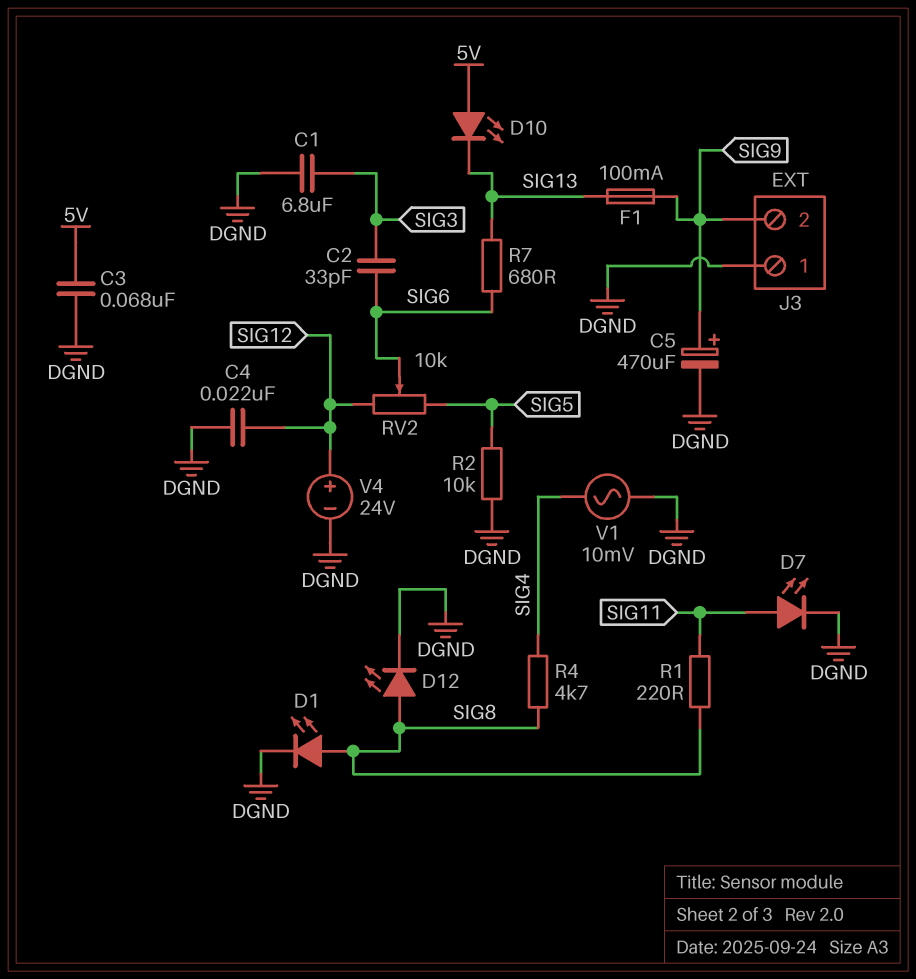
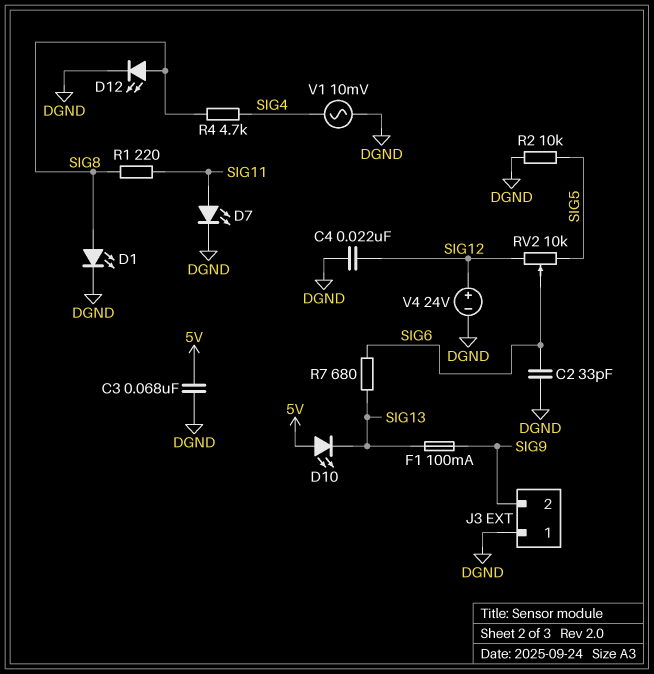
C1: 6.8uF (DGND, SIG3) -> none
C2: 33pF (SIG3, SIG6) -> 33pF (DGND, SIG6)
C5: 470uF (plus SIG9, minus DGND) -> none

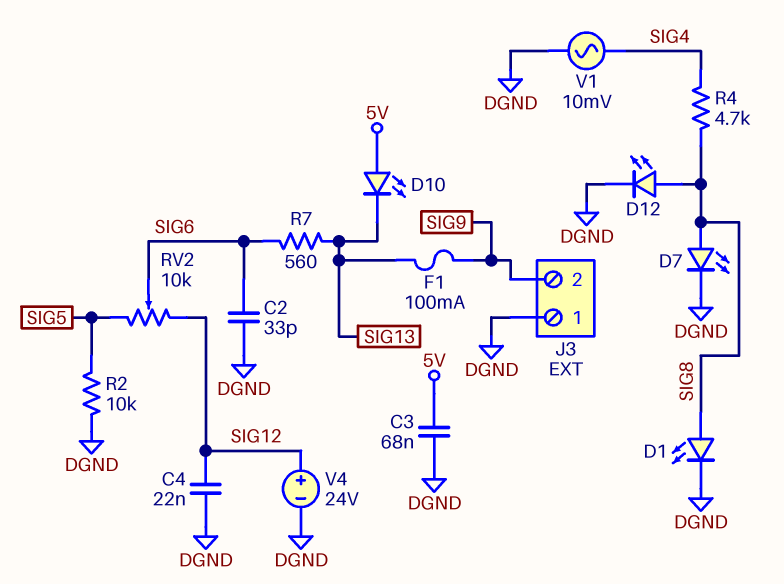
D7: LED (A SIG11, K DGND) -> LED (A SIG8, K DGND)
R1: 220 (SIG8, SIG11) -> none
R7: 680 (SIG6, SIG13) -> 560 (SIG6, SIG13)

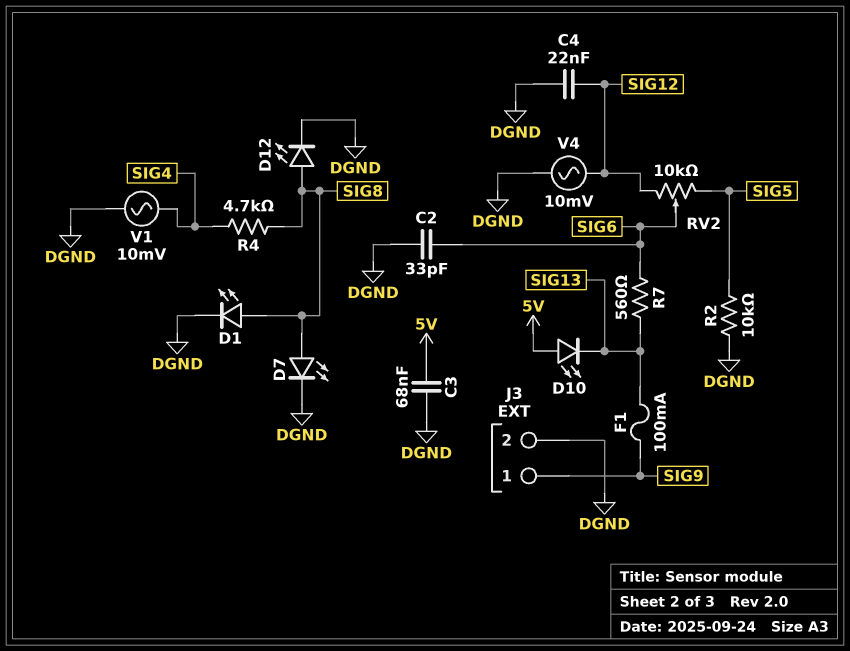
J3 pin 1: DGND -> SIG9
J3 pin 2: SIG9 -> DGND
V4: 24V (plus SIG12, minus DGND) -> AC 10mV (DGND, SIG12)

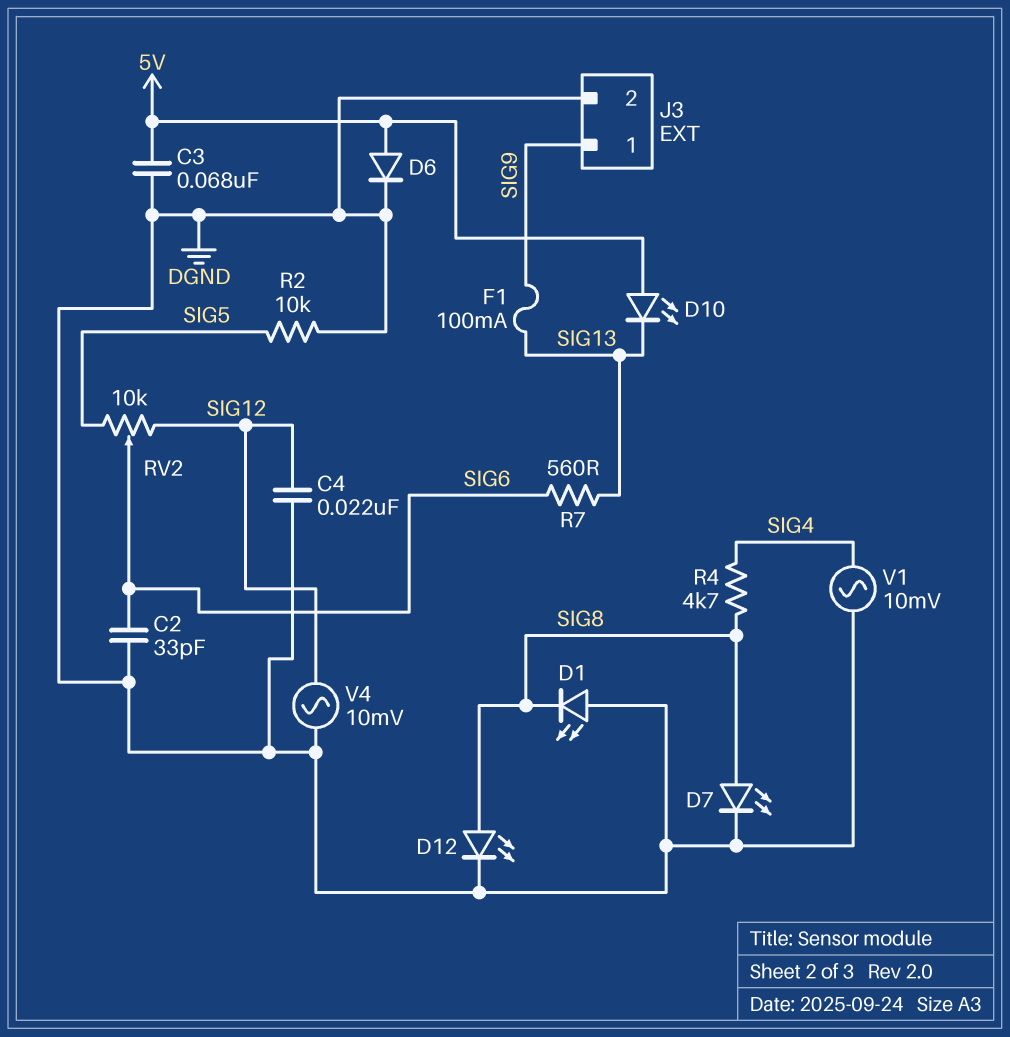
D1: LED (A SIG8, K DGND) -> LED (A DGND, K SIG8)
D6: none -> diode (A 5V, K DGND)

